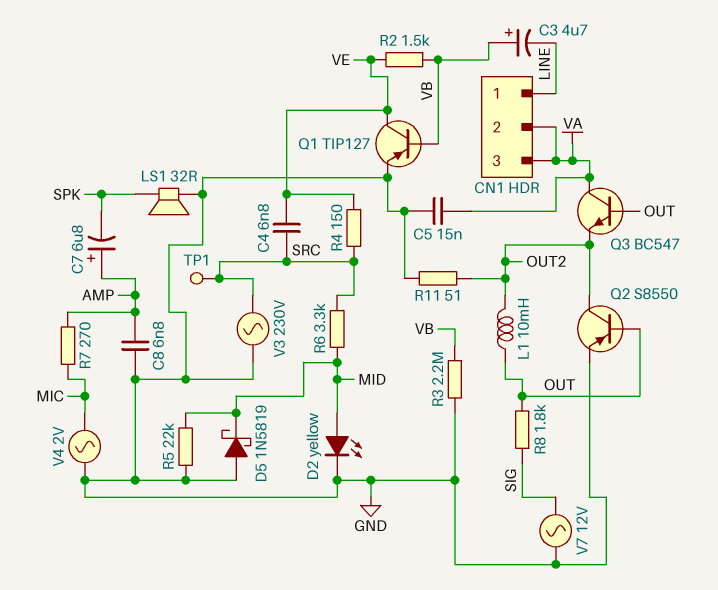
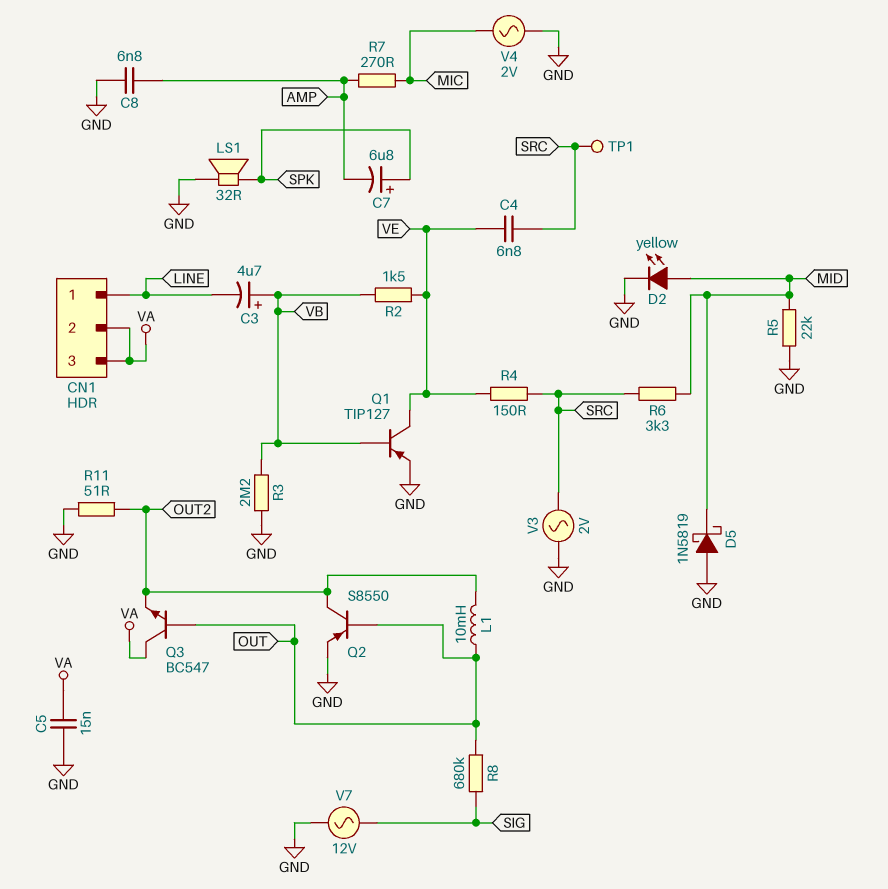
C7: 6.8uF (plus AMP, minus SPK) -> 6.8uF (plus SPK, minus AMP)
R8: 1.8k (OUT, SIG) -> 680k (OUT, SIG)
V3: AC 230V (GND, SRC) -> AC 2V (GND, SRC)

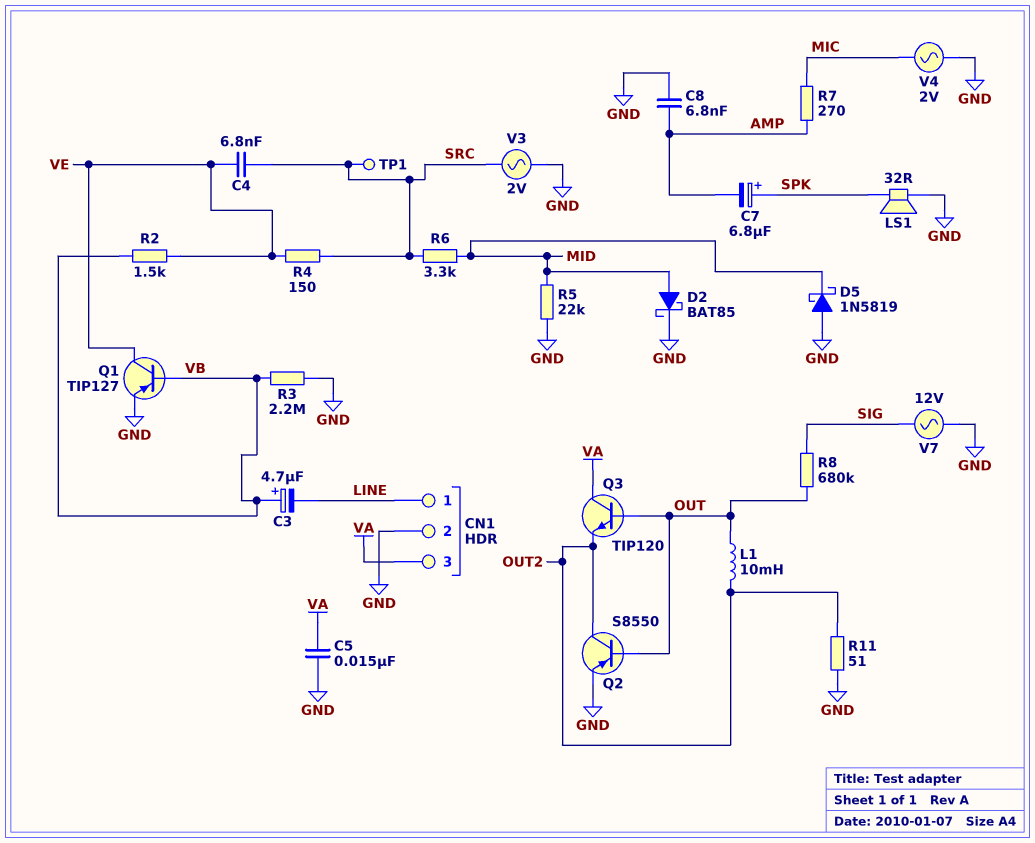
CN1 pin 2: VA -> GND
D2: LED yellow (A MID, K GND) -> schottky BAT85 (A MID, K GND)
Q3: NPN BC547 (B OUT, C VA, E OUT2) -> NPN TIP120 (B OUT, C VA, E OUT2)

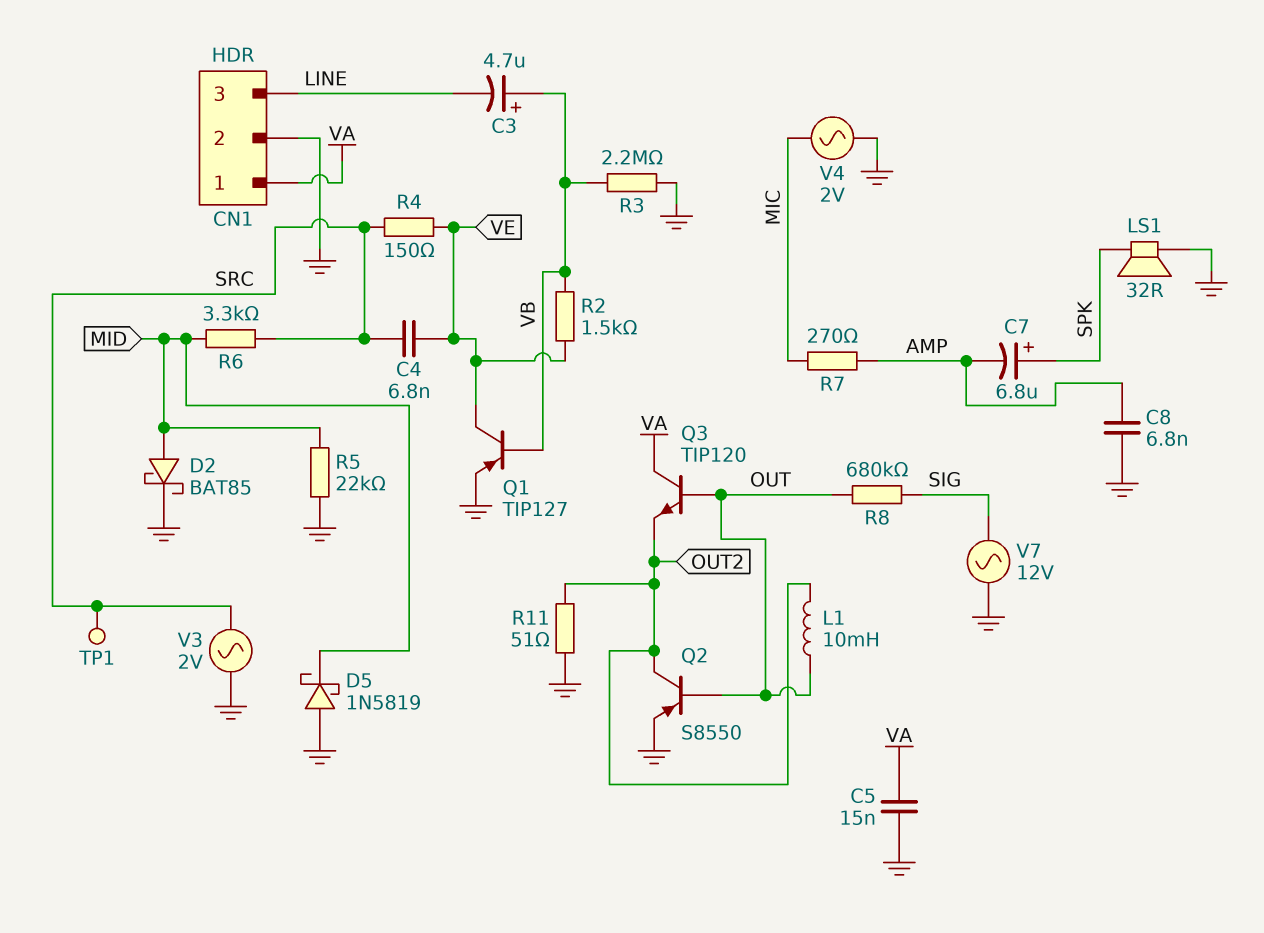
CN1 pin 1: LINE -> VA
CN1 pin 3: VA -> LINE

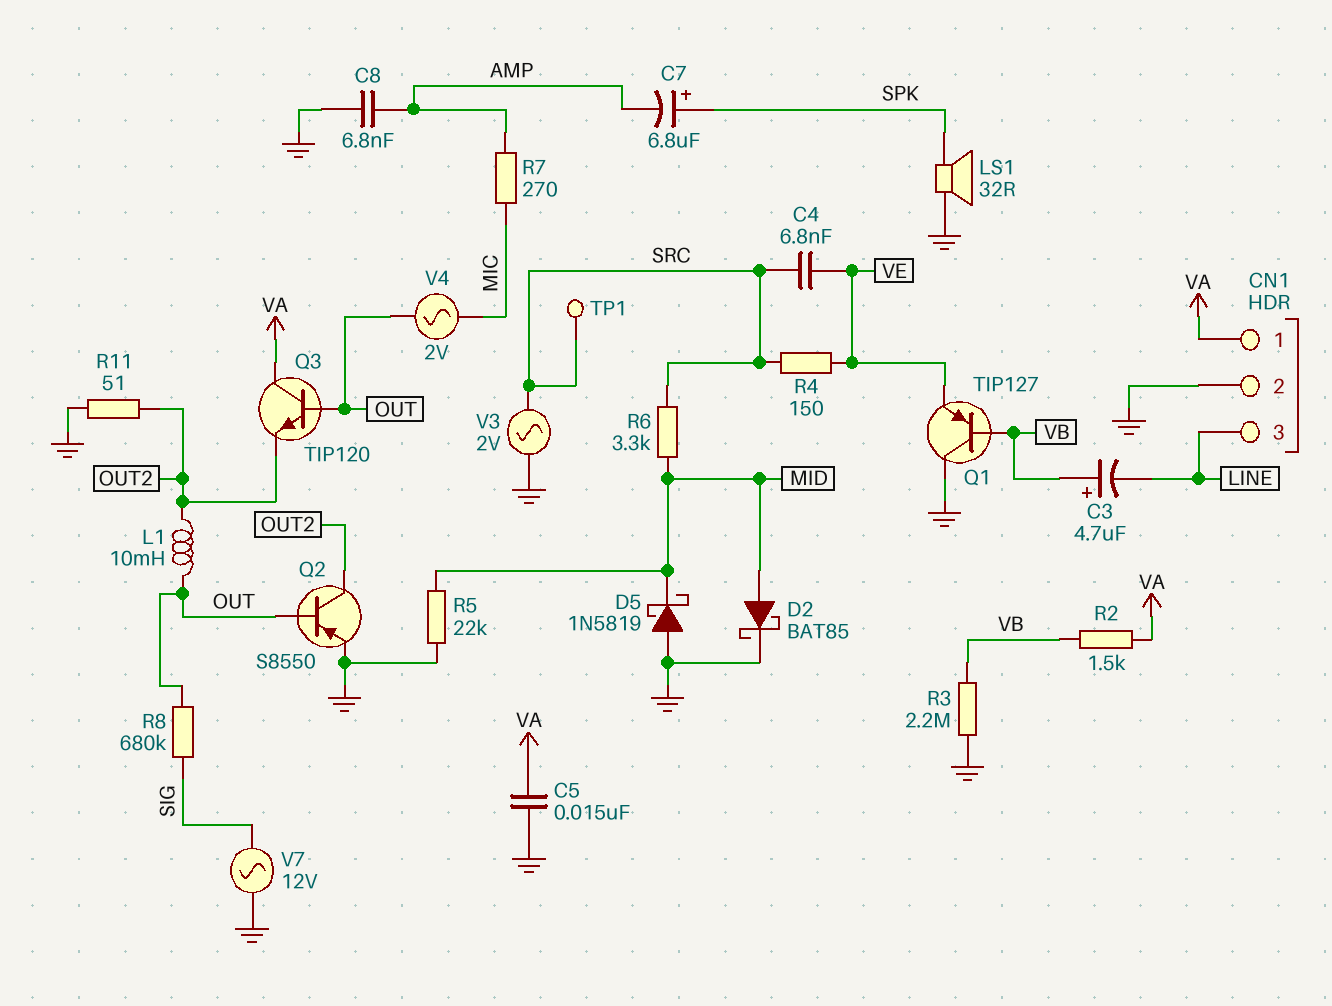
Q1: PNP TIP127 (B VB, C VE, E GND) -> PNP TIP127 (B VB, C GND, E VE)
R2: 1.5k (VB, VE) -> 1.5k (VA, VB)
V4: AC 2V (GND, MIC) -> AC 2V (MIC, OUT)

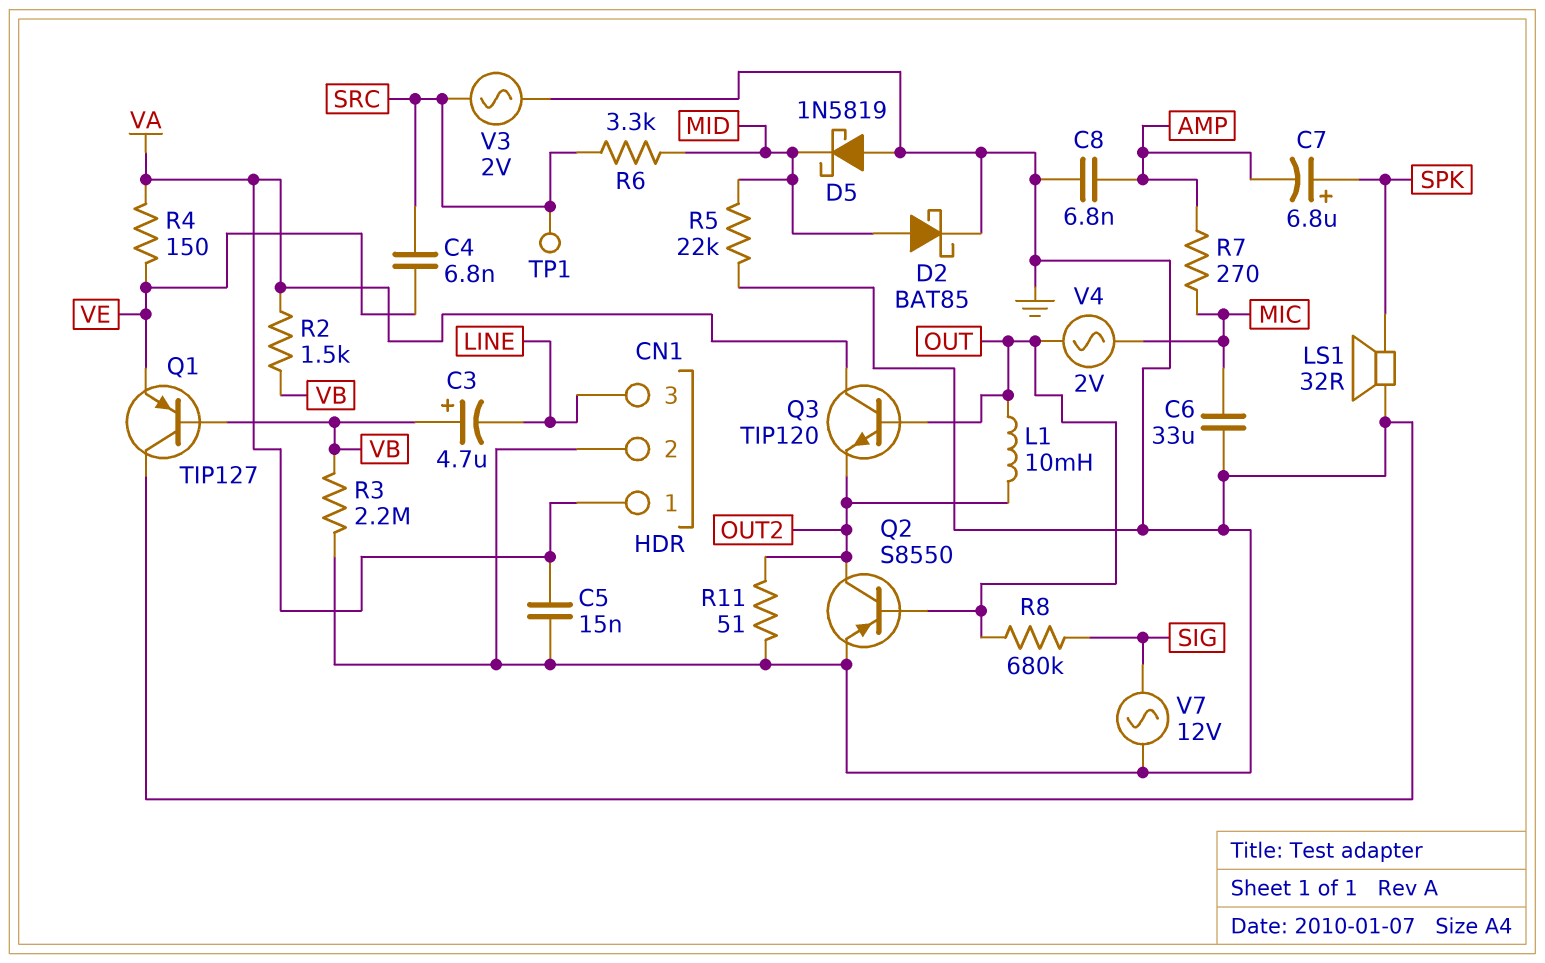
C6: none -> 33uF (GND, MIC)
R4: 150 (SRC, VE) -> 150 (VA, VE)

